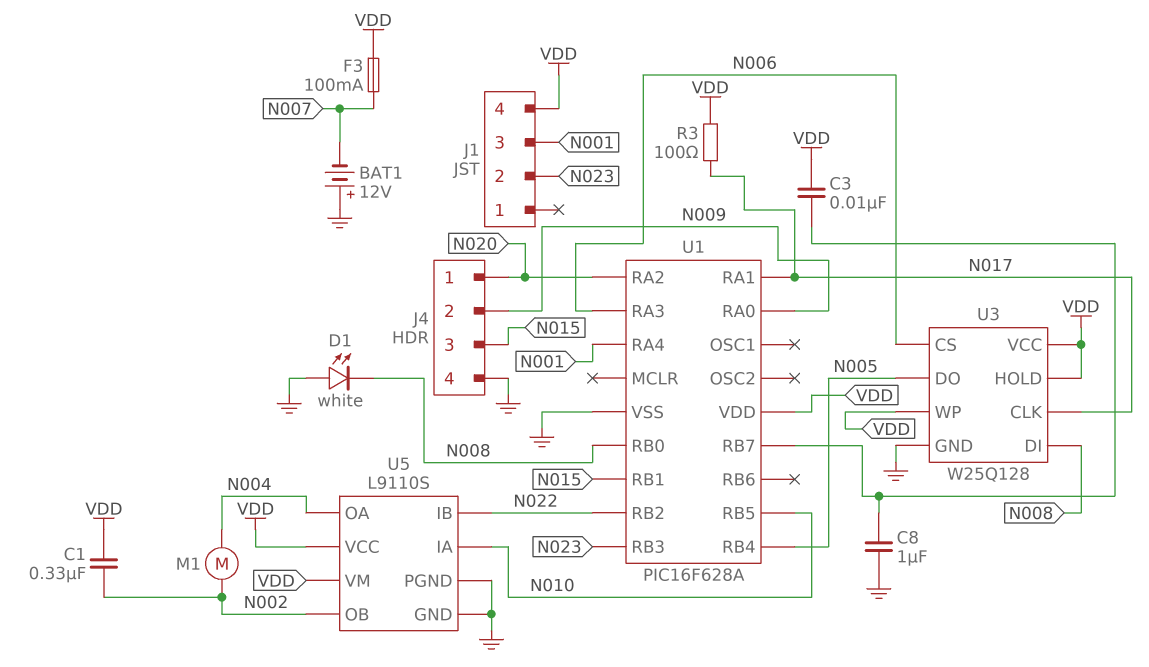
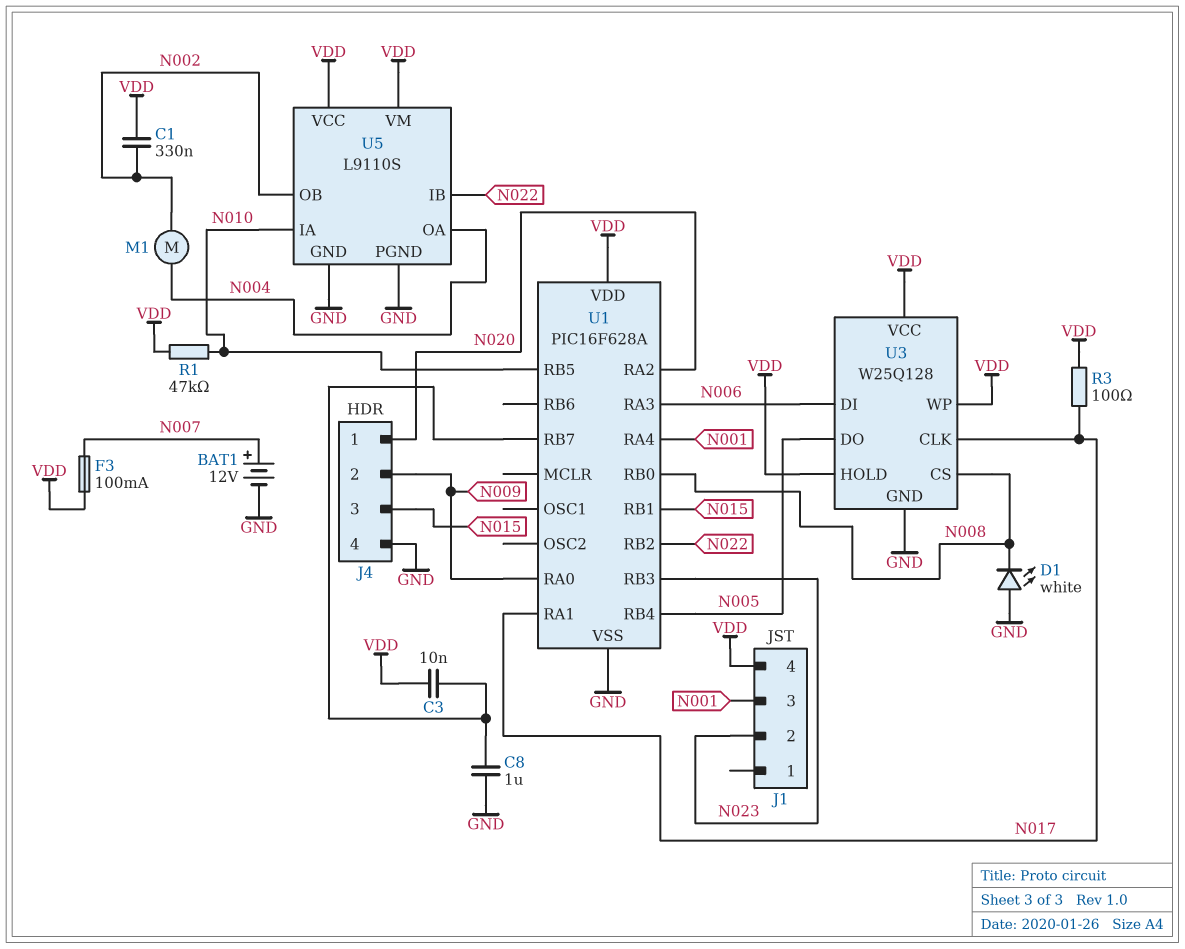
BAT1: 12V (plus GND, minus N007) -> 12V (plus N007, minus GND)
R1: none -> 47k (N010, VDD)
U3 pin CS: N006 -> N008
U3 pin DI: N008 -> N006

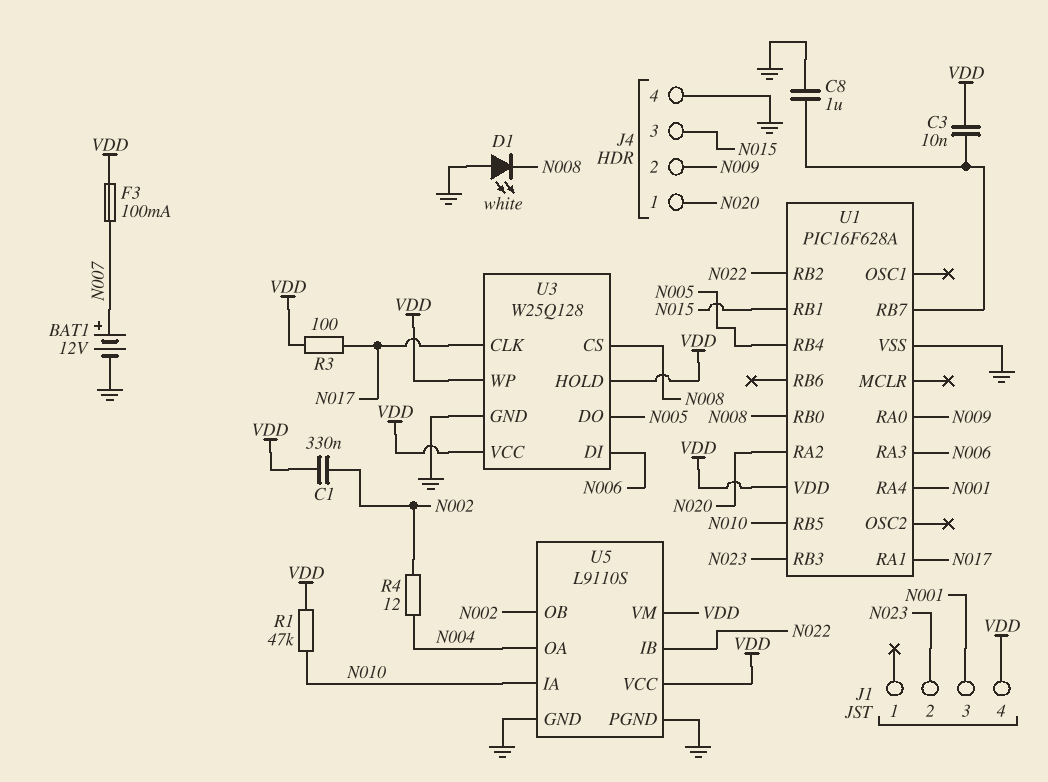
M1: motor (N002, N004) -> none
R4: none -> 12 (N002, N004)

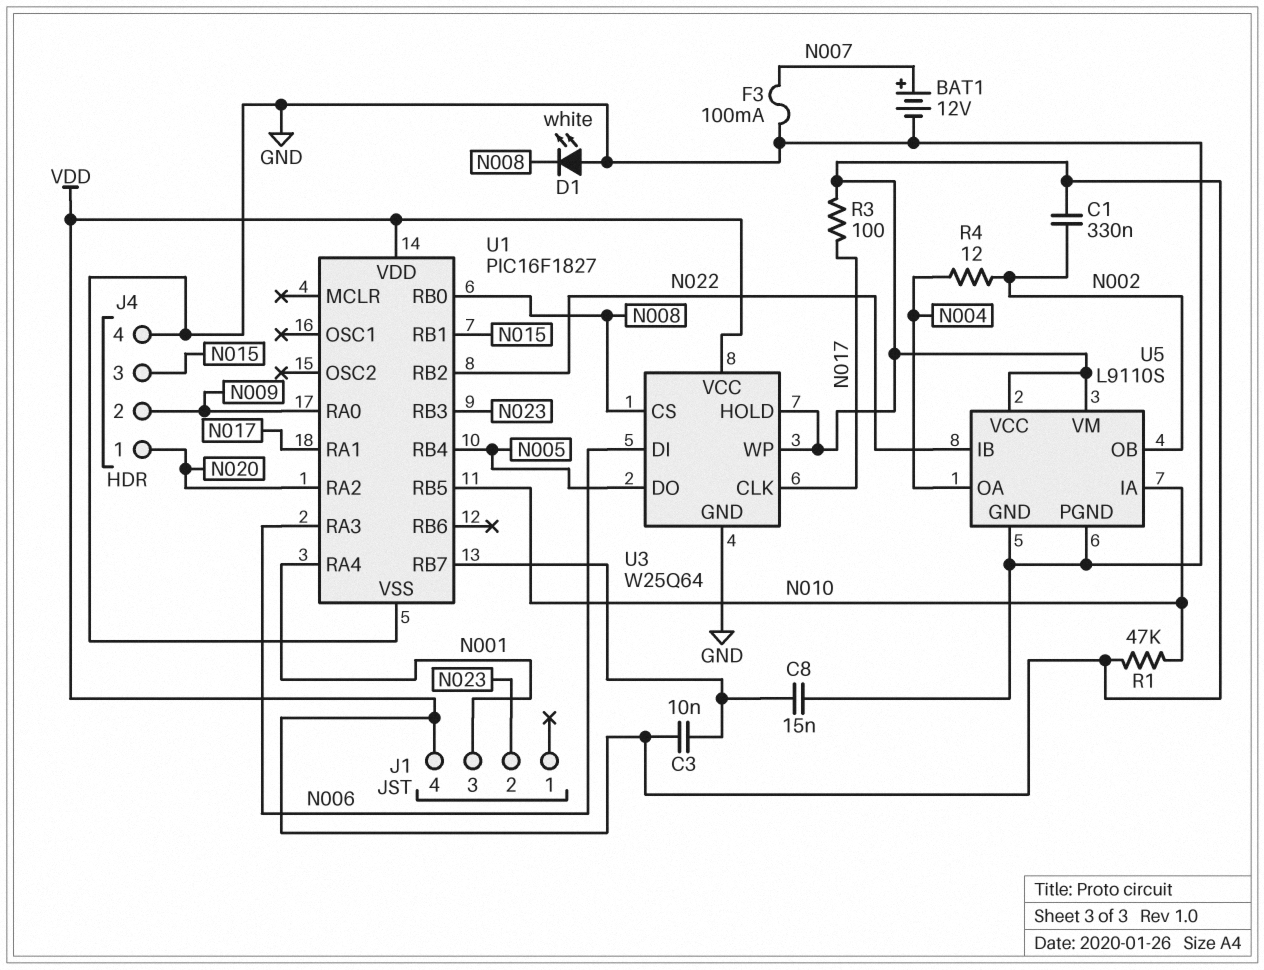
C8: 1uF (GND, U1/RB7) -> 15nF (GND, U1/RB7)
F3: 100mA (N007, VDD) -> 100mA (GND, N007)
U1: PIC16F628A -> PIC16F1827
U3: W25Q128 -> W25Q64

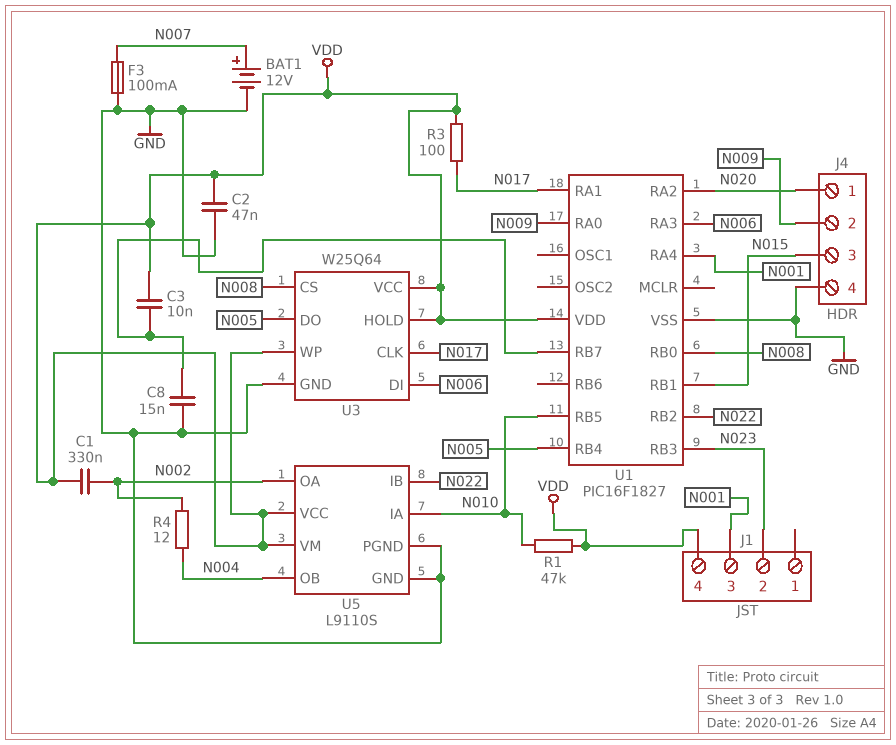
C2: none -> 47nF (GND, VDD)
D1: LED white (A GND, K N008) -> none
U5 pin OA: N004 -> N002
U5 pin OB: N002 -> N004

